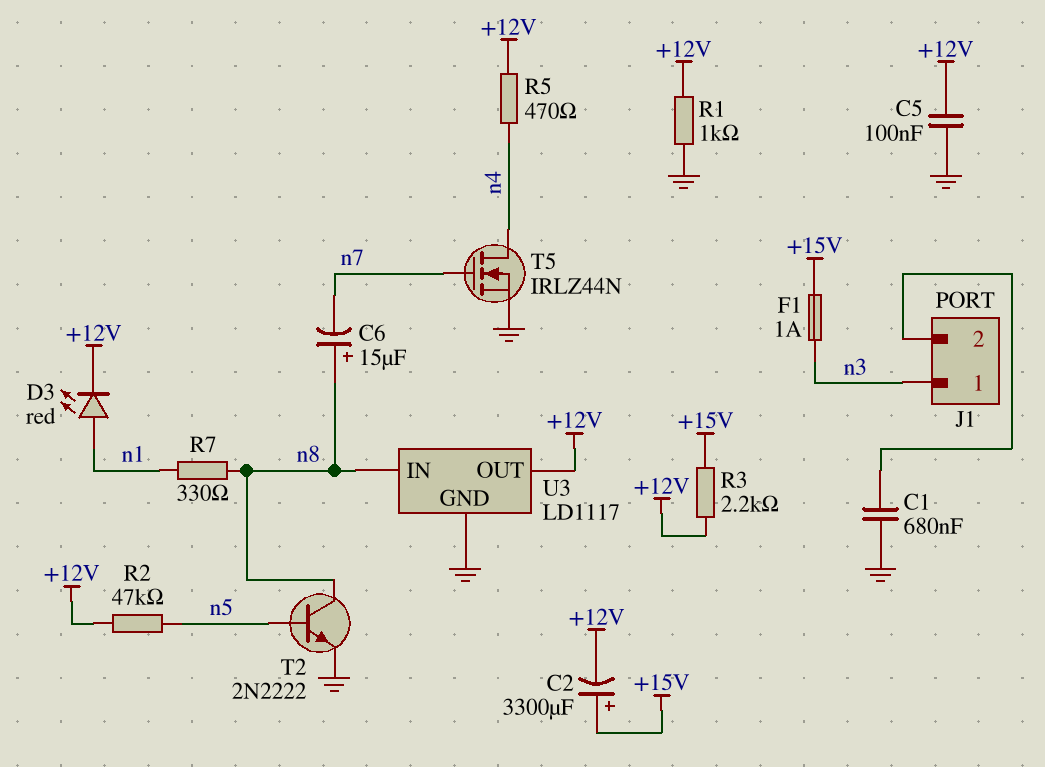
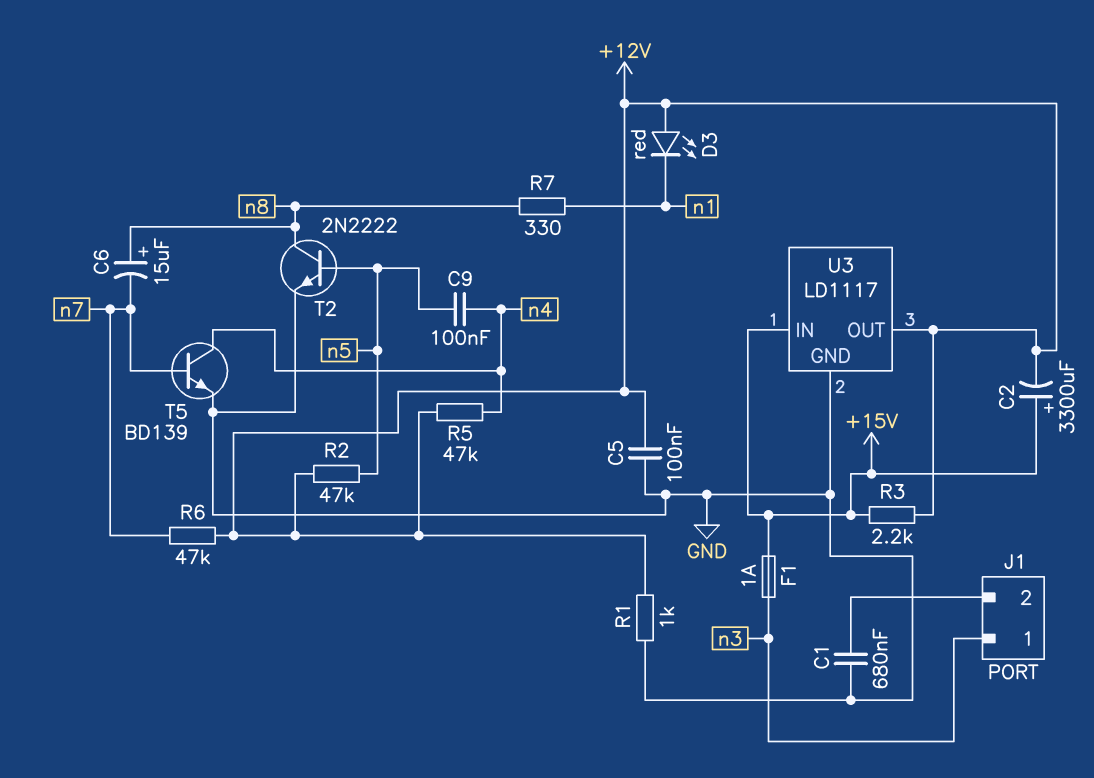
C9: none -> 100nF (n4, n5)
D3: LED red (A n1, K +12V) -> LED red (A +12V, K n1)
R5: 470 (+12V, n4) -> 47k (+12V, n4)
R6: none -> 47k (+12V, n7)
T5: NMOS IRLZ44N (G n7, D n4, S GND) -> NPN BD139 (B n7, C n4, E GND)
U3 pin IN: n8 -> +15V

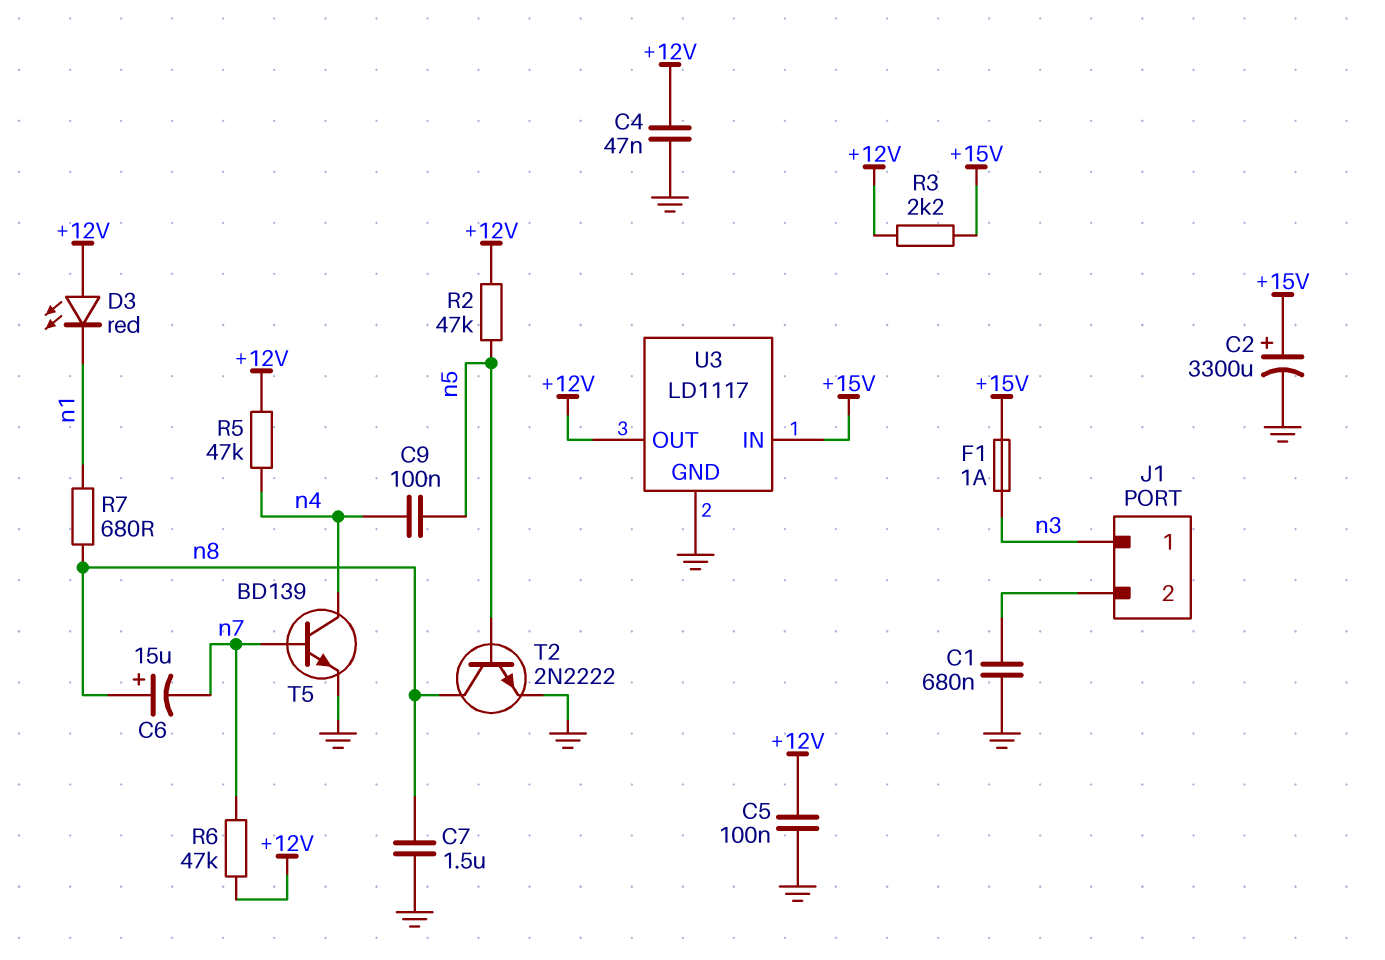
C2: 3300uF (plus +15V, minus +12V) -> 3300uF (plus +15V, minus GND)
C4: none -> 47nF (+12V, GND)
C7: none -> 1.5uF (GND, n8)
R1: 1k (+12V, GND) -> none
R7: 330 (n1, n8) -> 680 (n1, n8)

